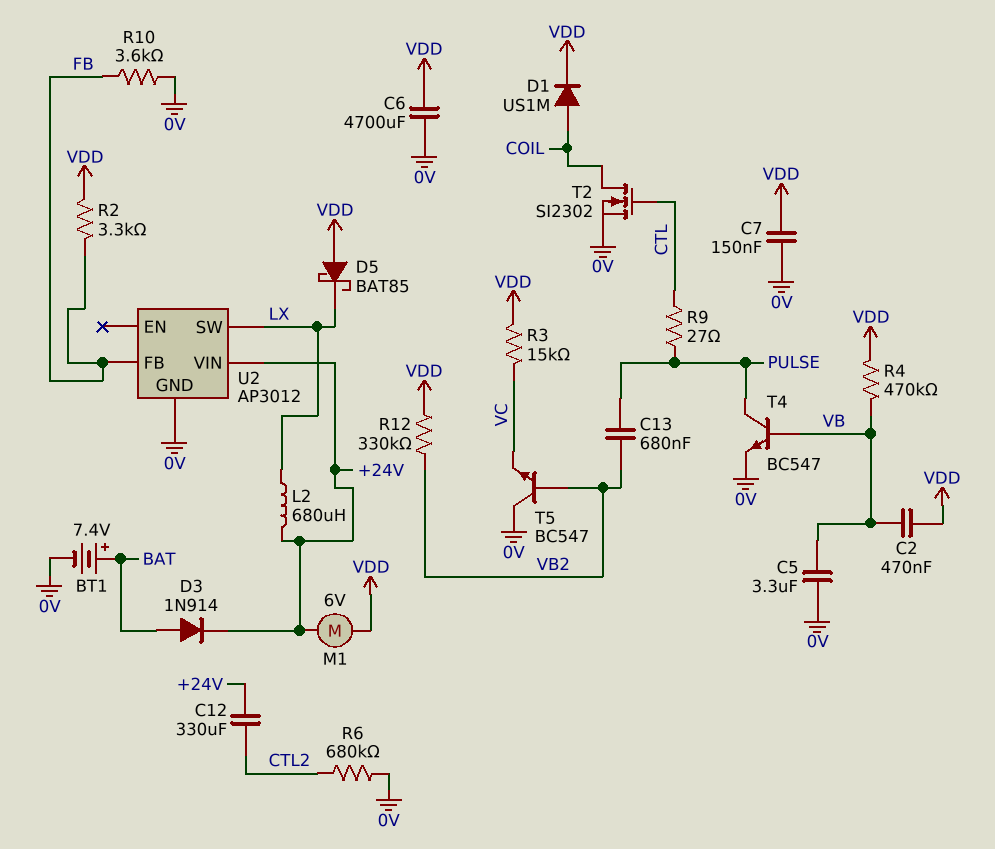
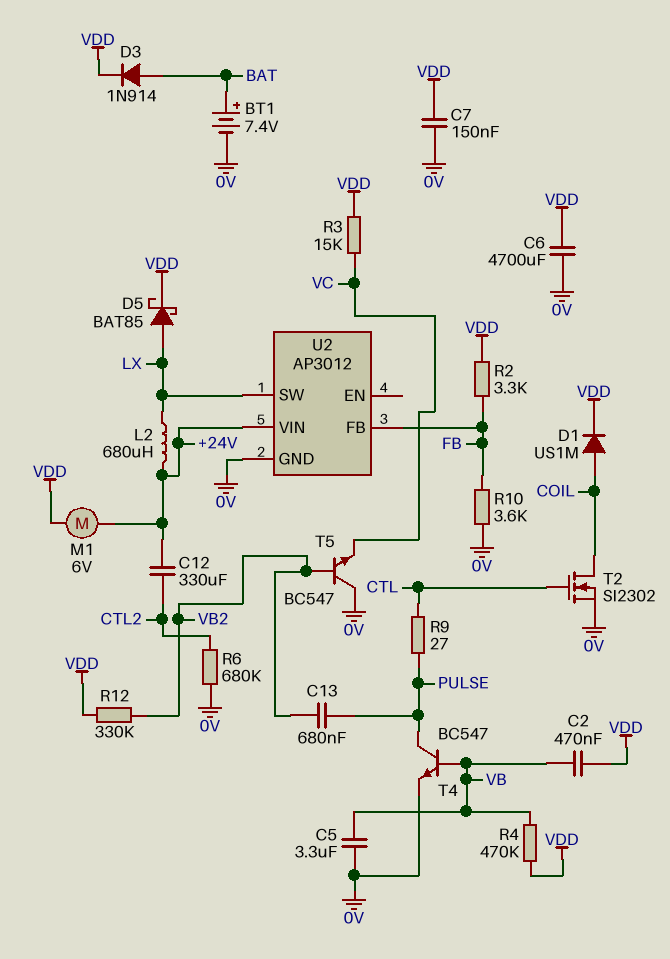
D3: diode 1N914 (A BAT, K +24V) -> diode 1N914 (A BAT, K VDD)
D5: schottky BAT85 (A VDD, K LX) -> schottky BAT85 (A LX, K VDD)

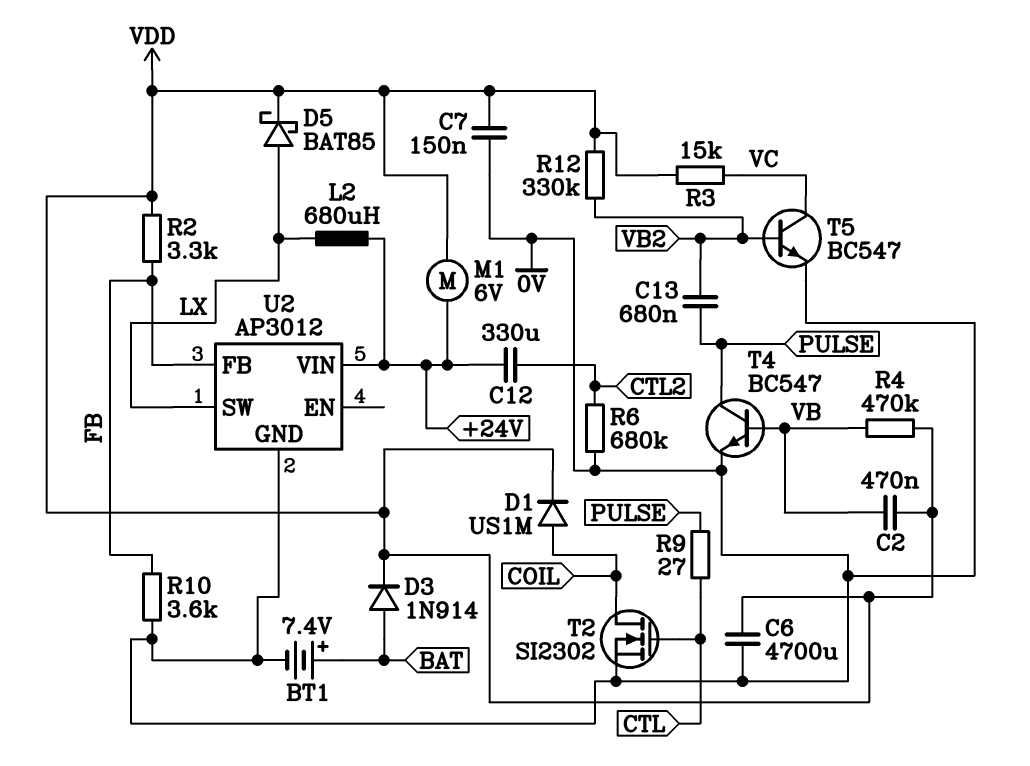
C5: 3.3uF (0V, VB) -> none
T5: NPN BC547 (B VB2, C 0V, E VC) -> NPN BC547 (B VB2, C VC, E 0V)

